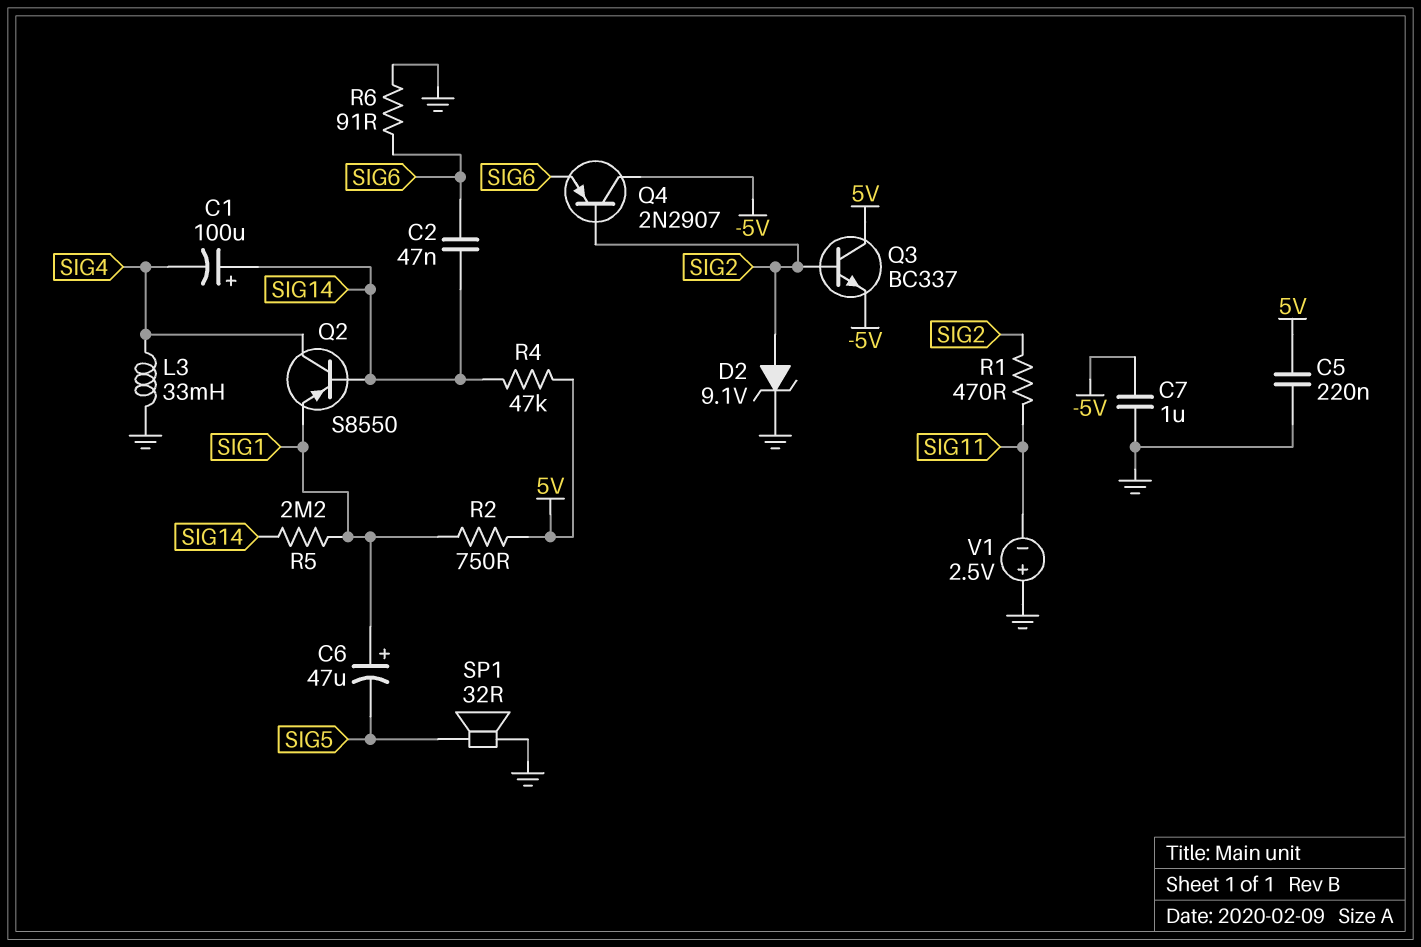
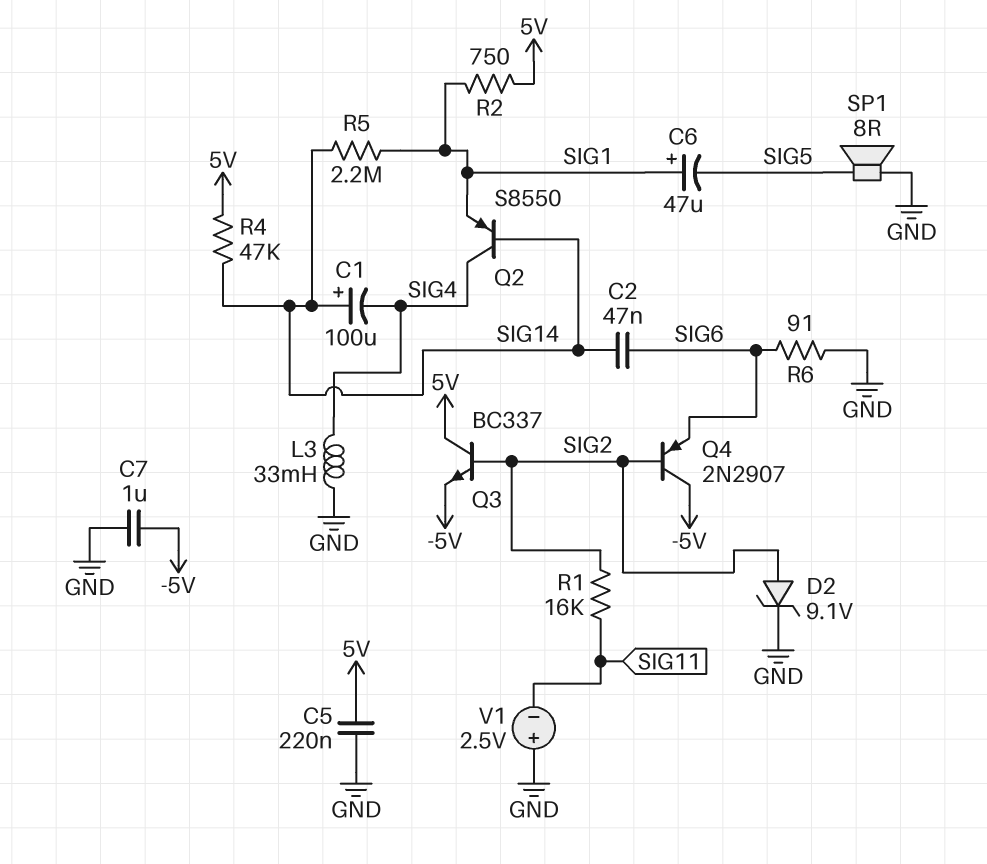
R1: 470 (SIG2, SIG11) -> 16k (SIG2, SIG11)
SP1: speaker 32R (GND, SIG5) -> speaker 8R (GND, SIG5)

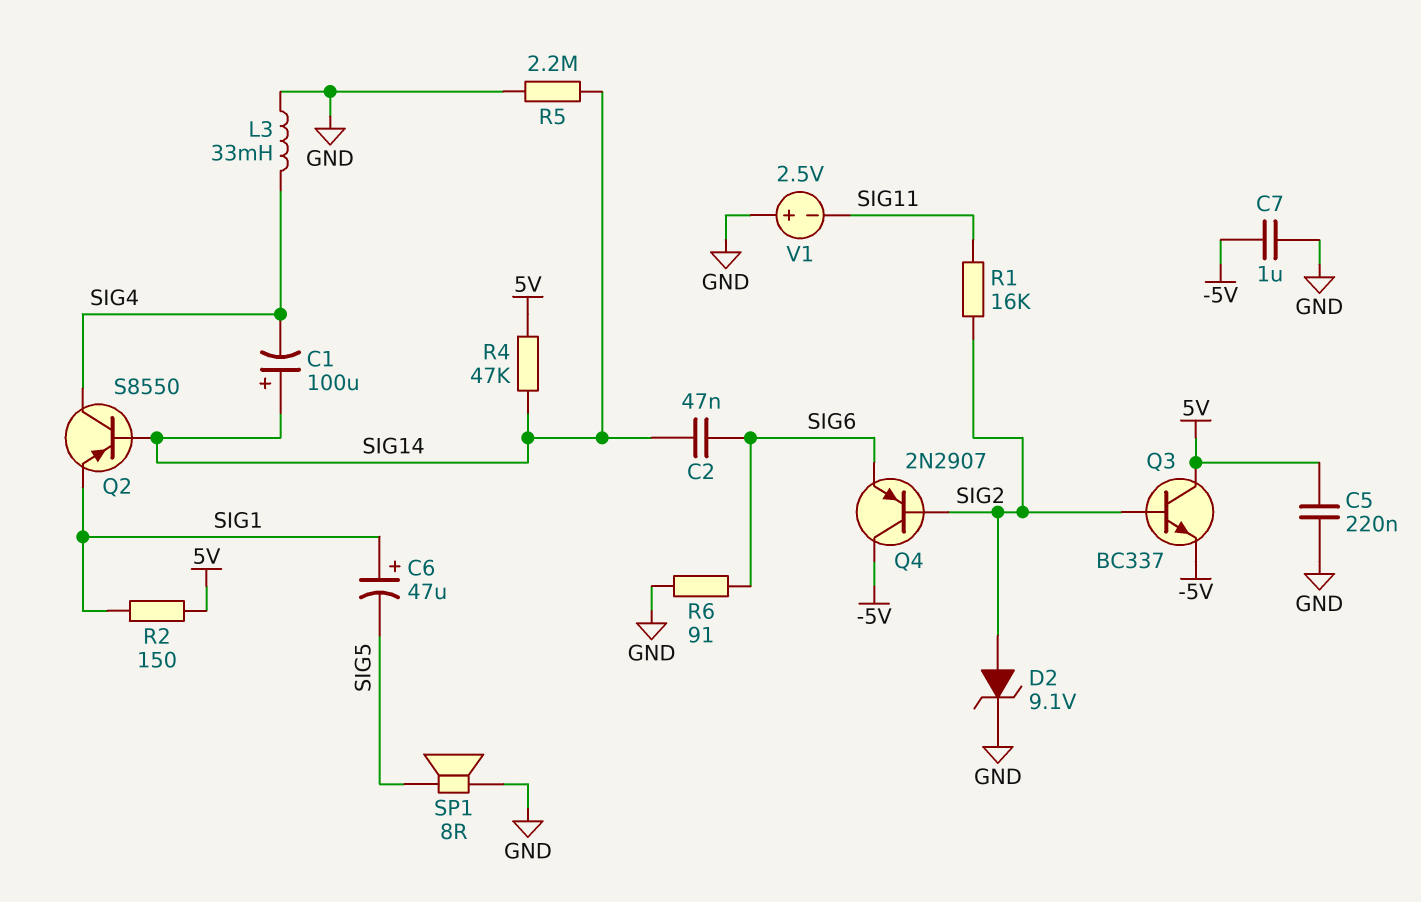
R2: 750 (5V, SIG1) -> 150 (5V, SIG1)
R5: 2.2M (SIG1, SIG14) -> 2.2M (GND, SIG14)

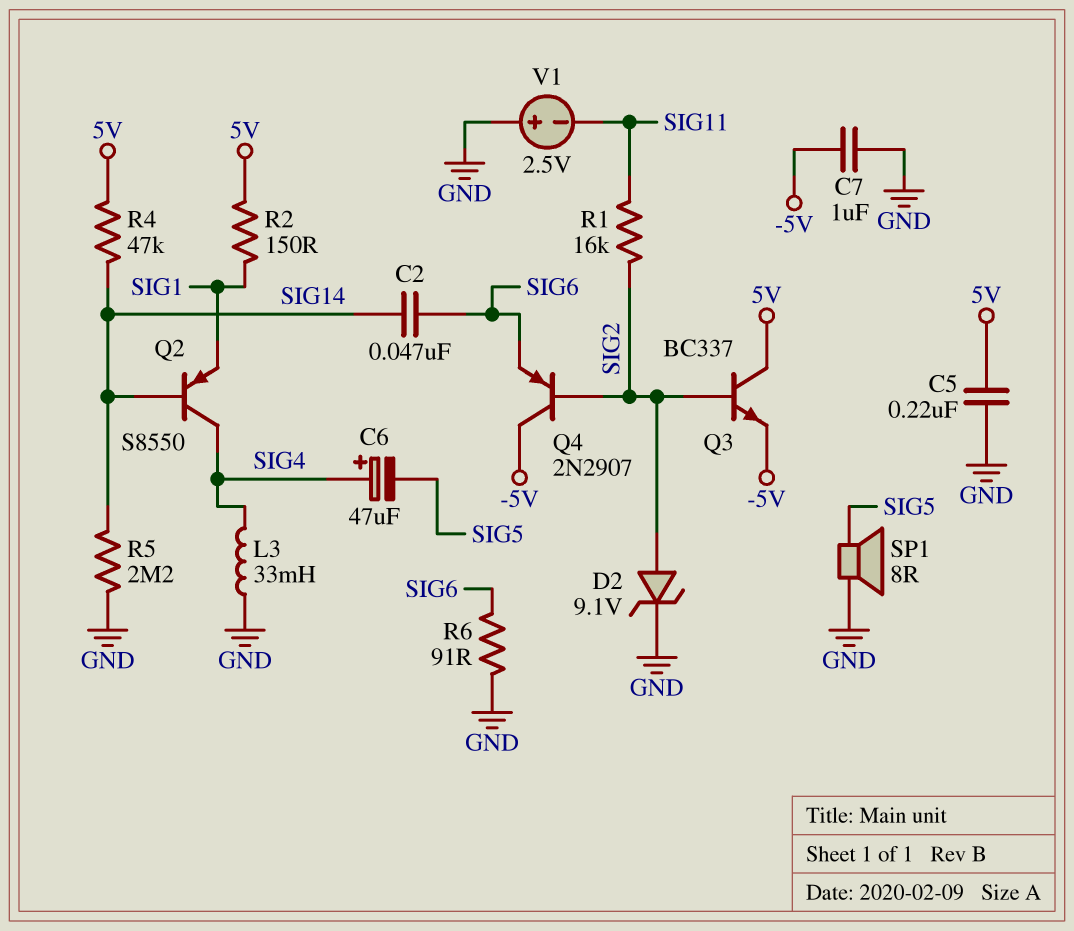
C1: 100uF (plus SIG14, minus SIG4) -> none
C6: 47uF (plus SIG1, minus SIG5) -> 47uF (plus SIG4, minus SIG5)

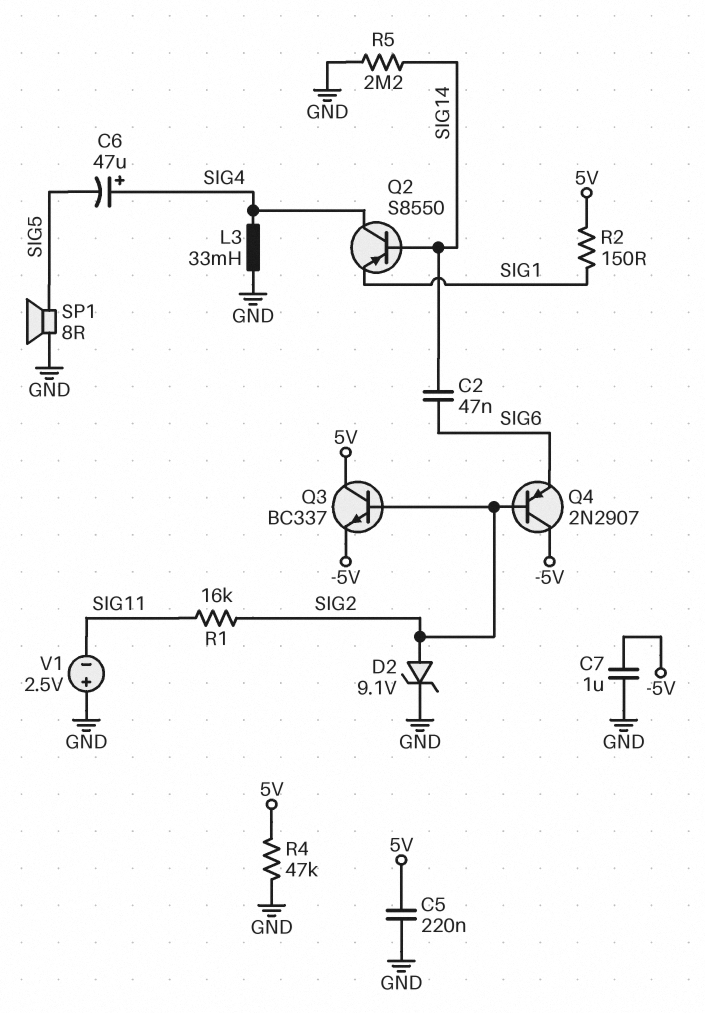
R4: 47k (5V, SIG14) -> 47k (5V, GND)
R6: 91 (GND, SIG6) -> none

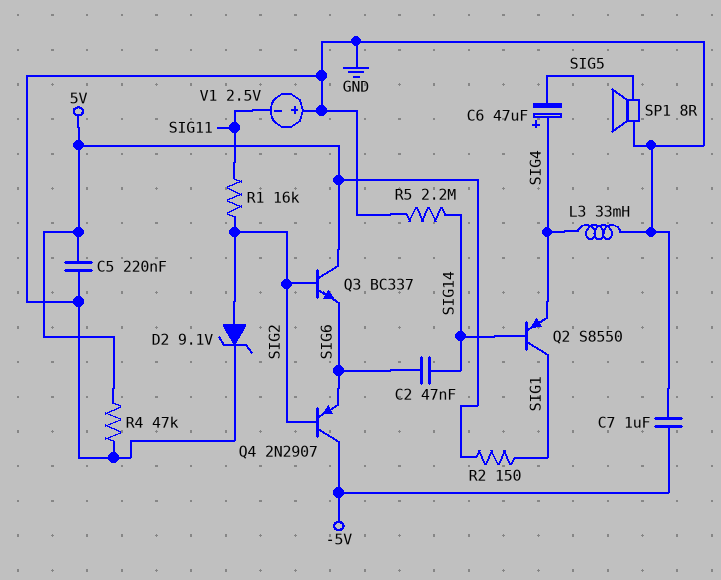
Q2: PNP S8550 (B SIG14, C SIG4, E SIG1) -> PNP S8550 (B SIG14, C SIG1, E SIG4)
Q3: NPN BC337 (B SIG2, C 5V, E -5V) -> NPN BC337 (B SIG2, C 5V, E SIG6)

